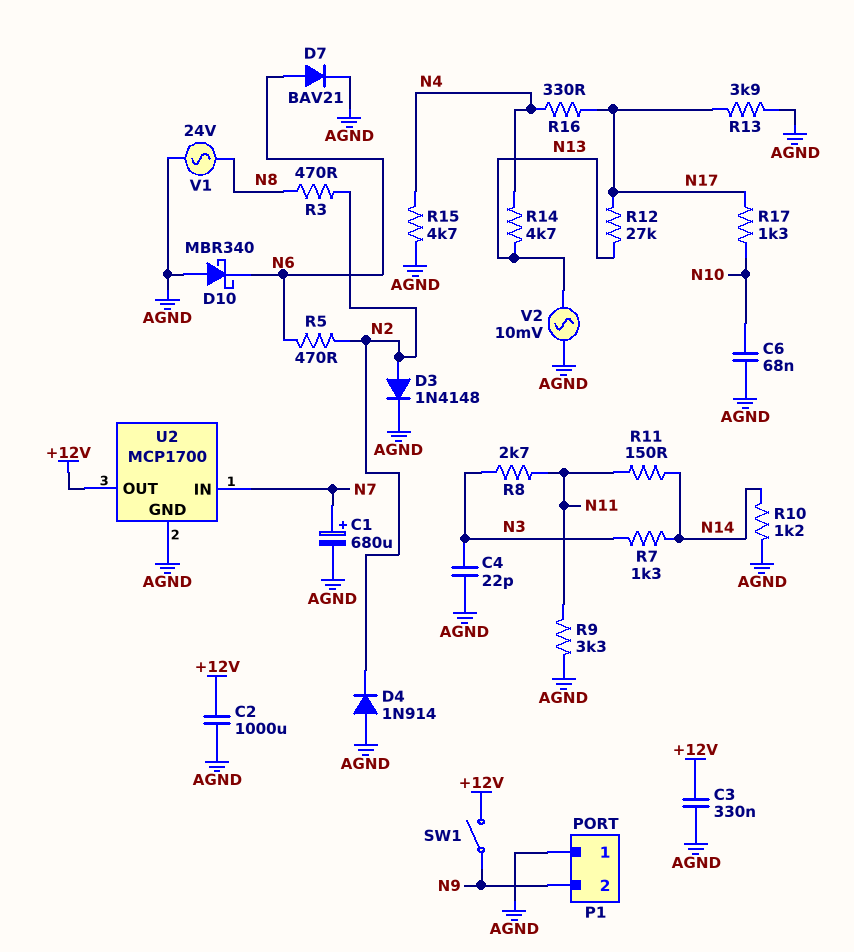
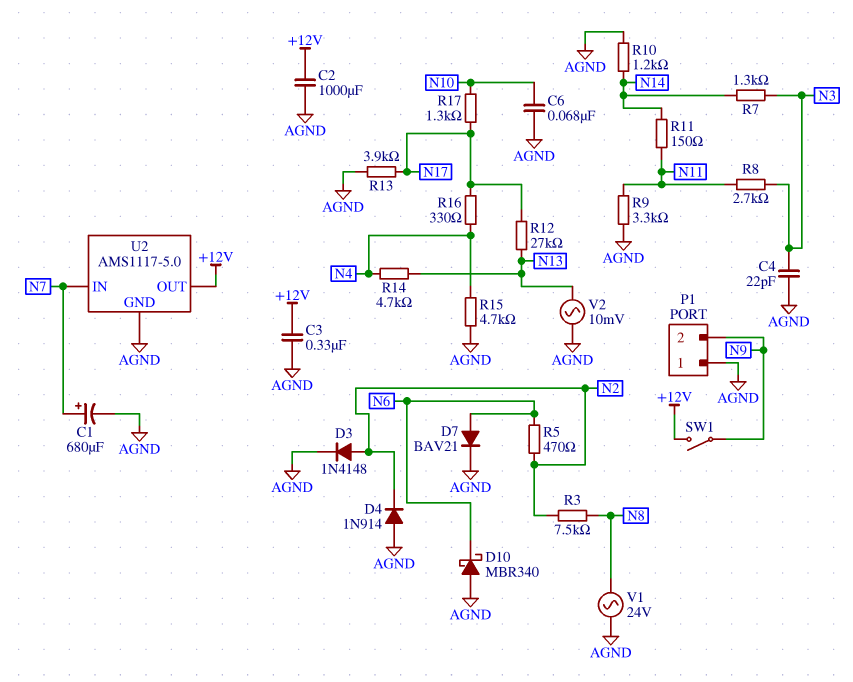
R3: 470 (N2, N8) -> 7.5k (N2, N8)
U2: MCP1700 -> AMS1117-5.0

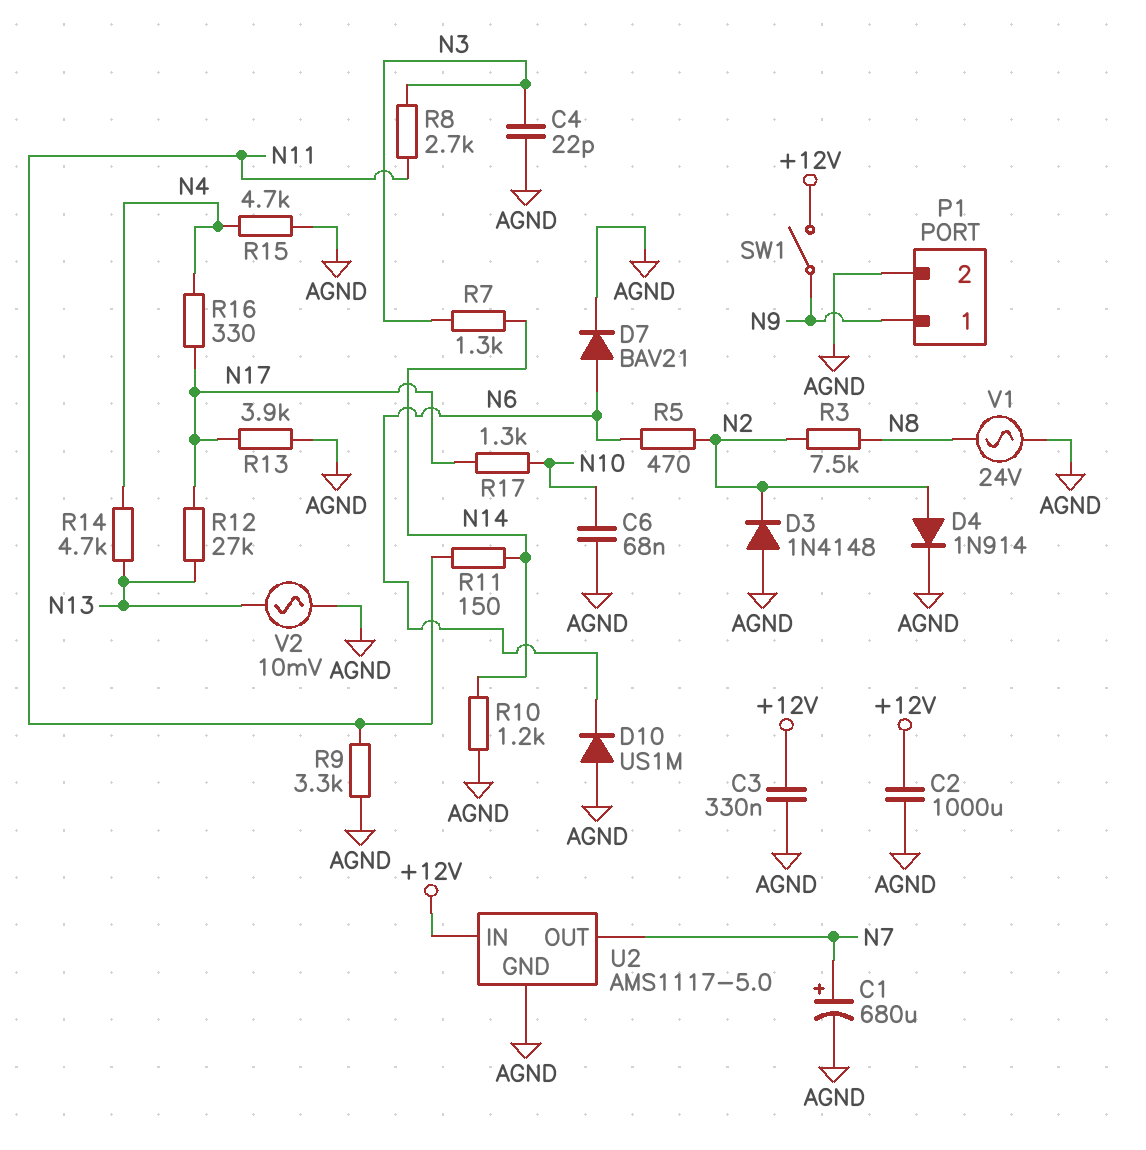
D3: diode 1N4148 (A N2, K AGND) -> diode 1N4148 (A AGND, K N2)
D4: diode 1N914 (A AGND, K N2) -> diode 1N914 (A N2, K AGND)
D10: schottky MBR340 (A AGND, K N6) -> diode US1M (A AGND, K N6)
P1 pin 1: AGND -> N9
P1 pin 2: N9 -> AGND
U2 pin IN: N7 -> +12V
U2 pin OUT: +12V -> N7

